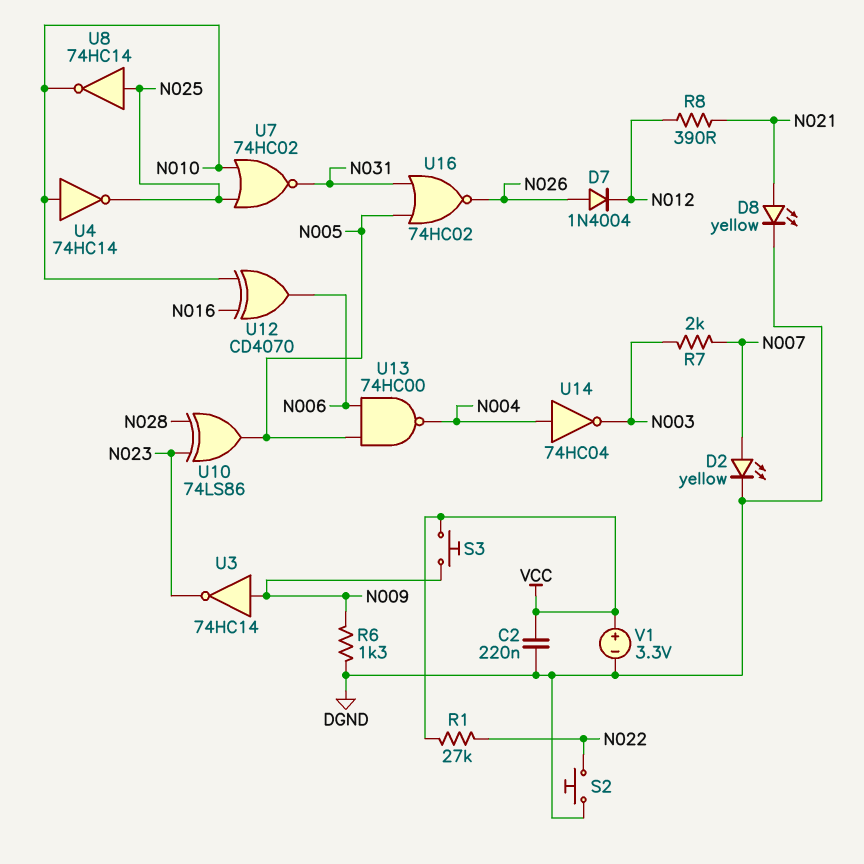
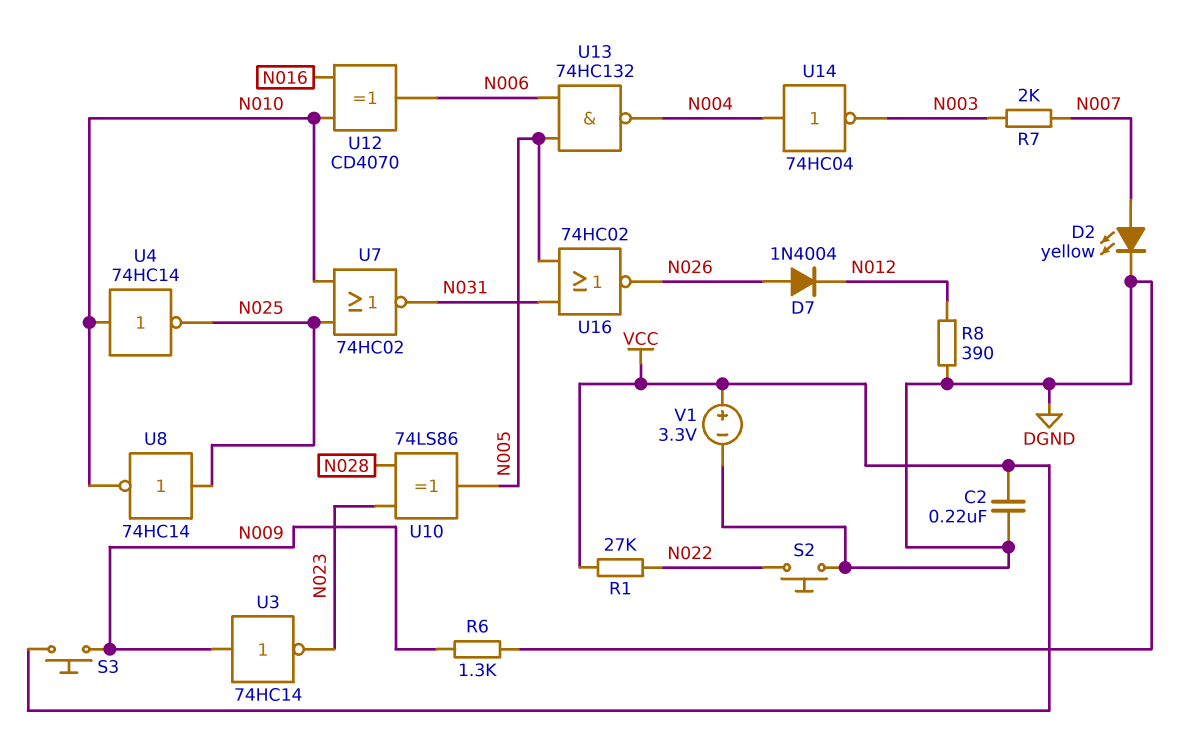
D8: LED yellow (A N021, K DGND) -> none
R8: 390 (N012, N021) -> 390 (DGND, N012)
U13: NAND 74HC00 (in N005, in N006, out N004) -> NAND 74HC132 (in N005, in N006, out N004)

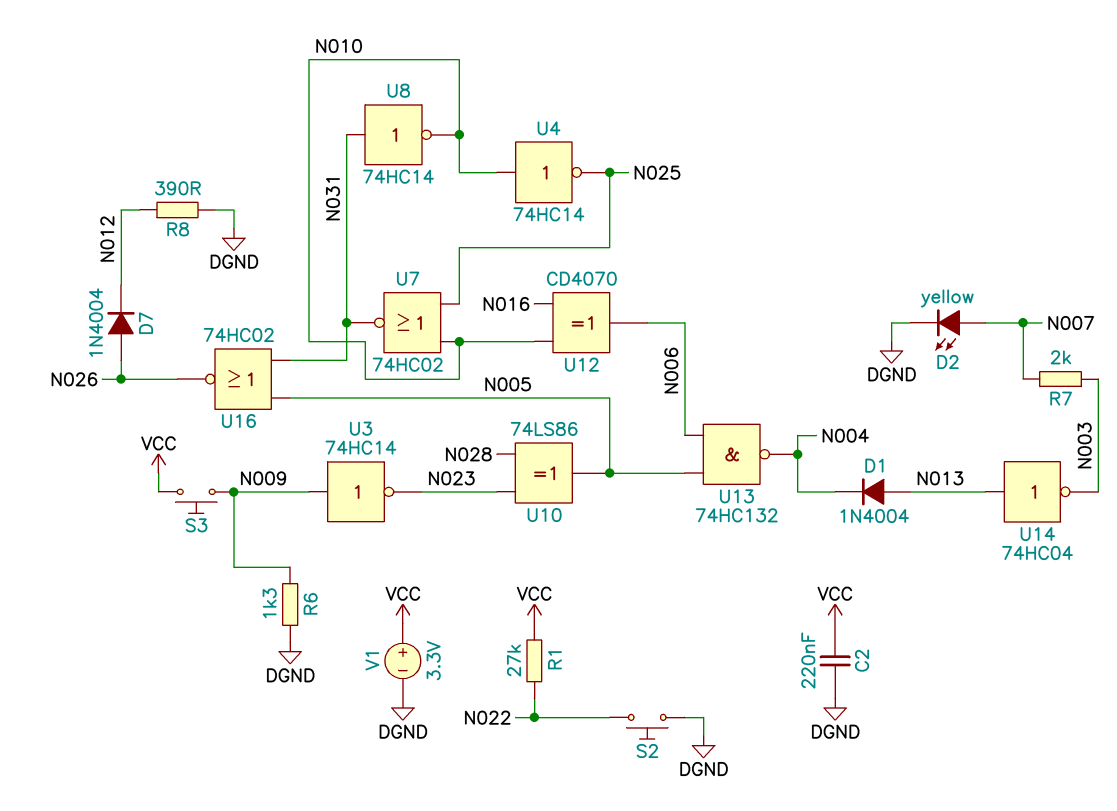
D1: none -> diode 1N4004 (A N013, K N004)
U8: NOT 74HC14 (in N025, out N010) -> NOT 74HC14 (in N031, out N010)
U14: NOT 74HC04 (in N004, out N003) -> NOT 74HC04 (in N013, out N003)

